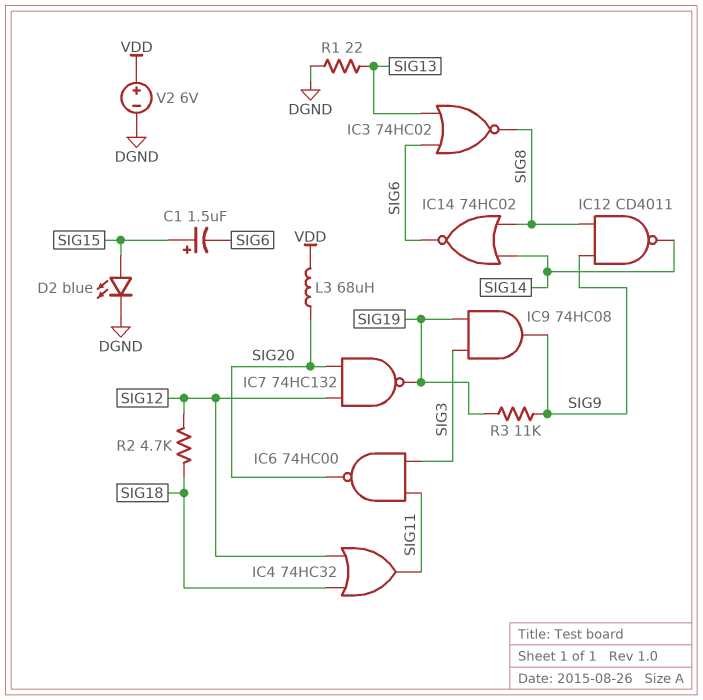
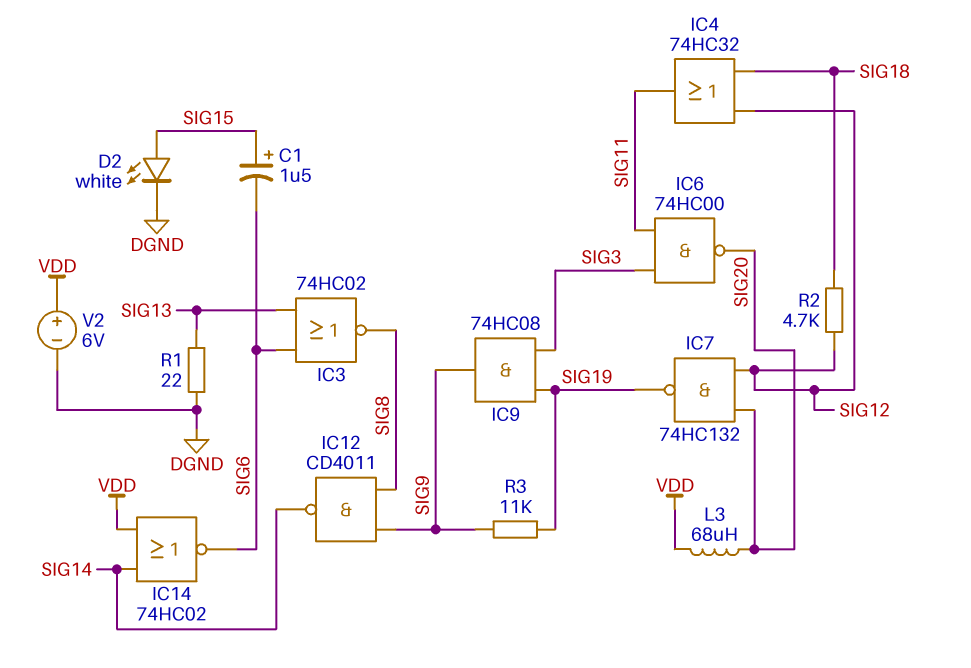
D2: LED blue (A SIG15, K DGND) -> LED white (A SIG15, K DGND)
IC14: NOR 74HC02 (in SIG8, in SIG14, out SIG6) -> NOR 74HC02 (in SIG14, in VDD, out SIG6)

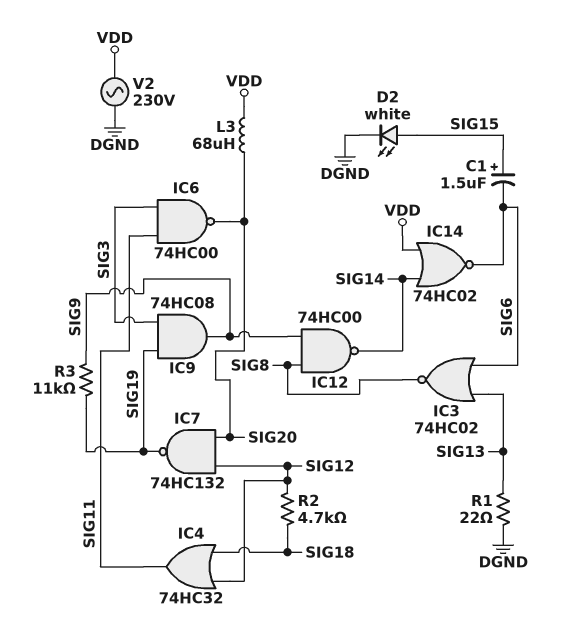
IC12: NAND CD4011 (in SIG8, in SIG9, out SIG14) -> NAND 74HC00 (in SIG8, in SIG9, out SIG14)
V2: 6V (plus VDD, minus DGND) -> AC 230V (DGND, VDD)

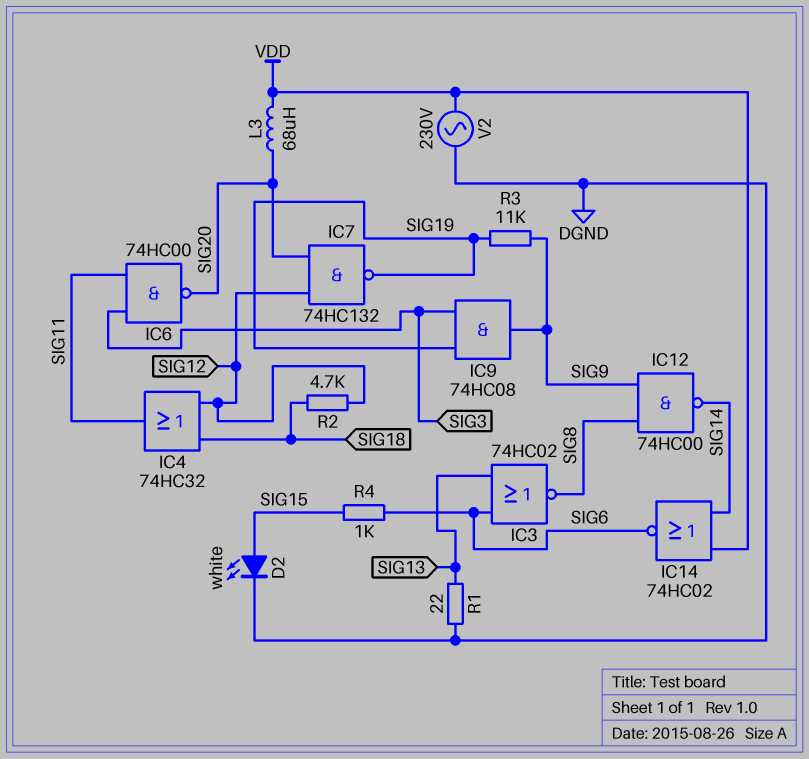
C1: 1.5uF (plus SIG15, minus SIG6) -> none
R4: none -> 1k (SIG6, SIG15)

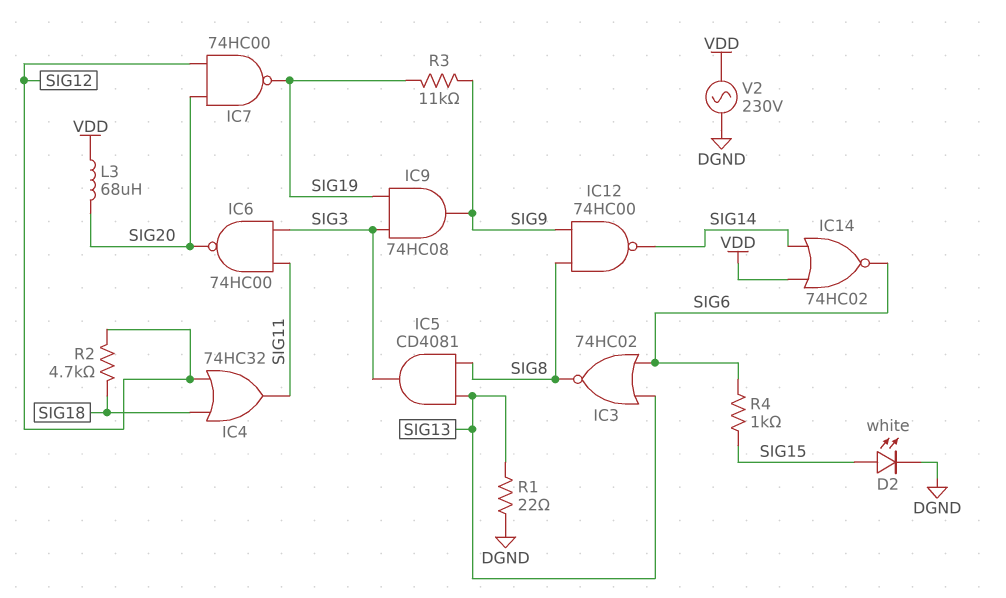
IC5: none -> AND CD4081 (in SIG8, in SIG13, out SIG3)
IC7: NAND 74HC132 (in SIG12, in SIG20, out SIG19) -> NAND 74HC00 (in SIG12, in SIG20, out SIG19)

